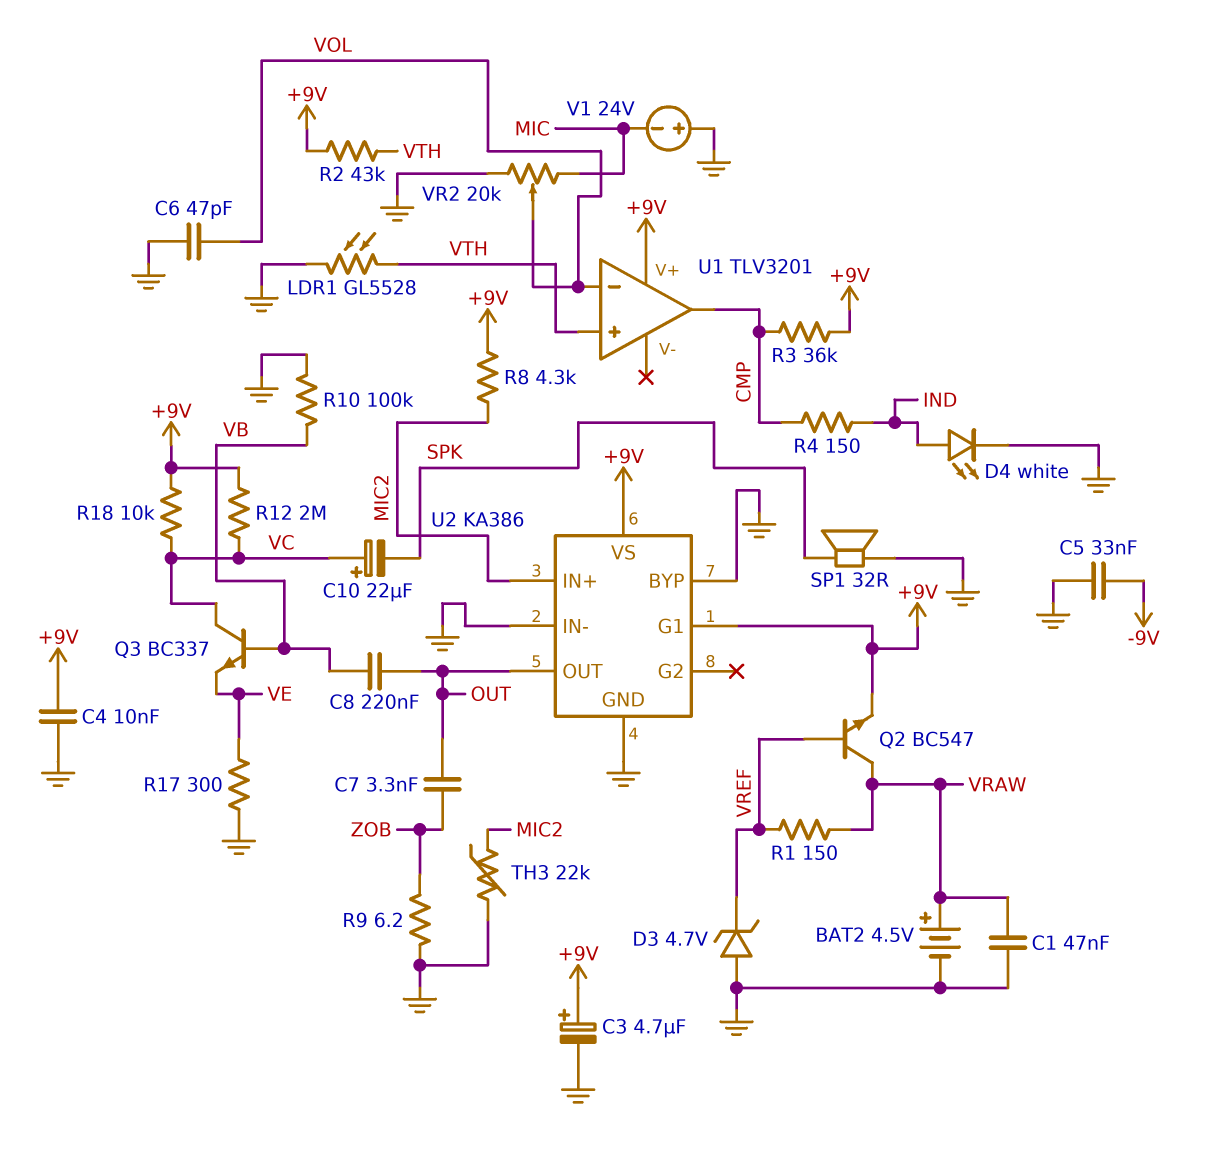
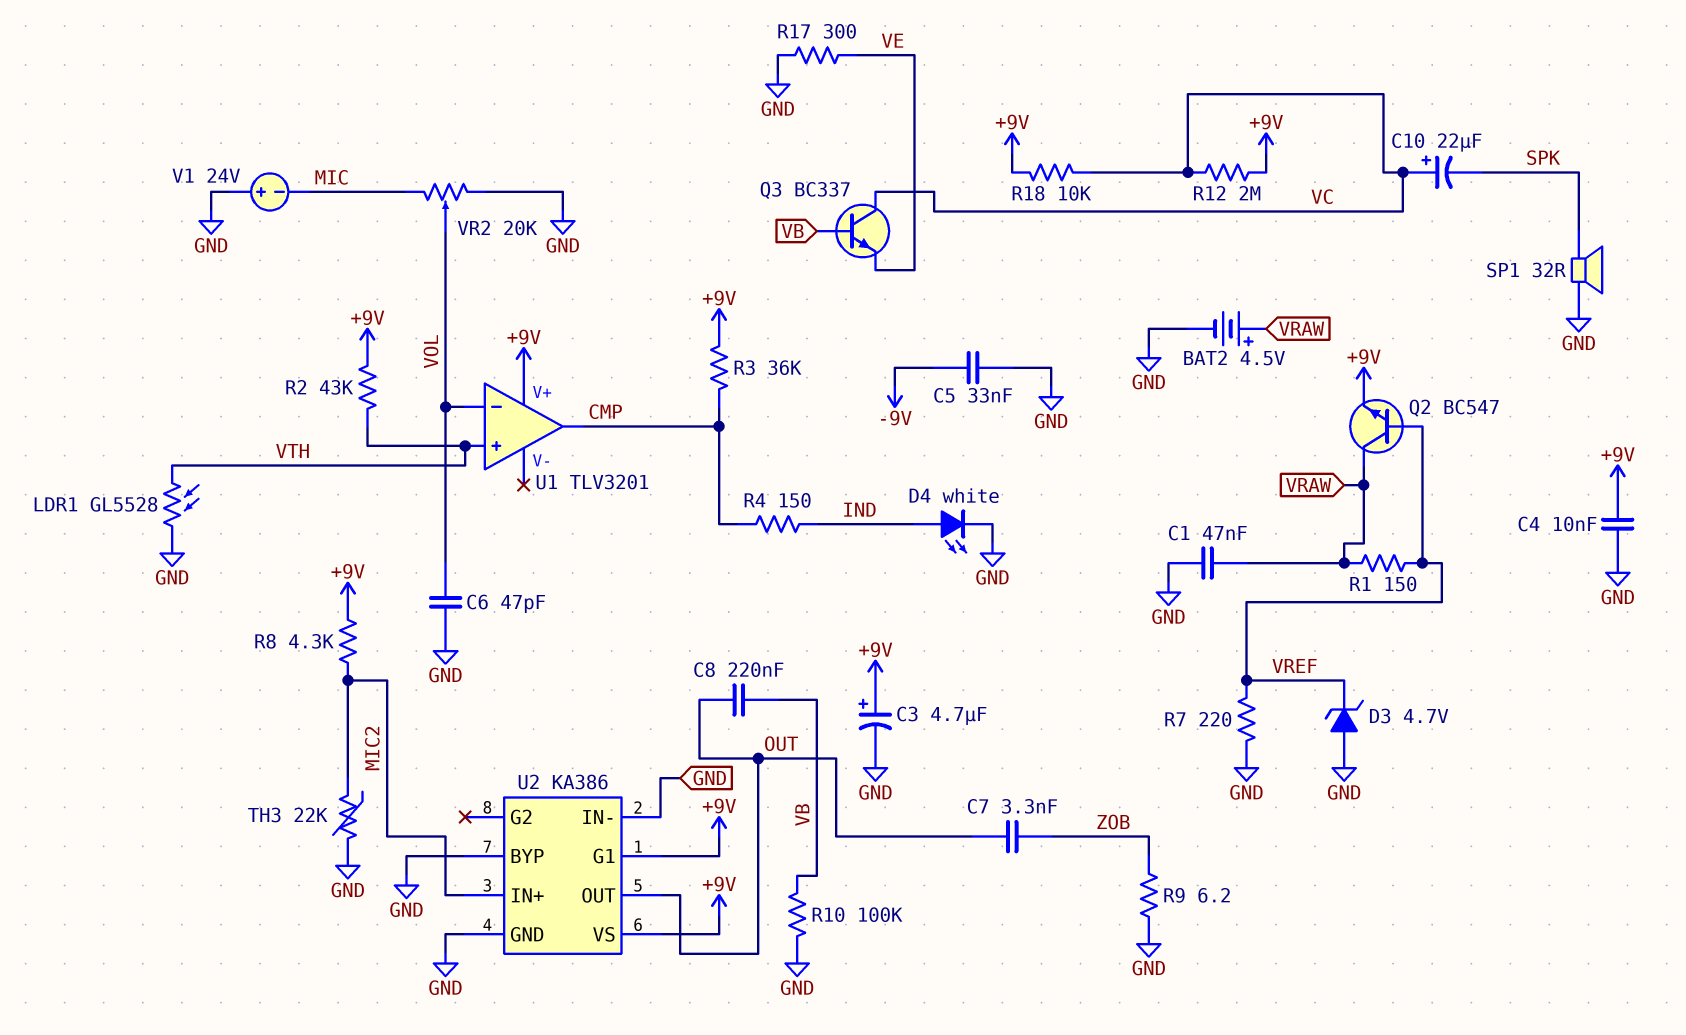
R7: none -> 220 (GND, VREF)

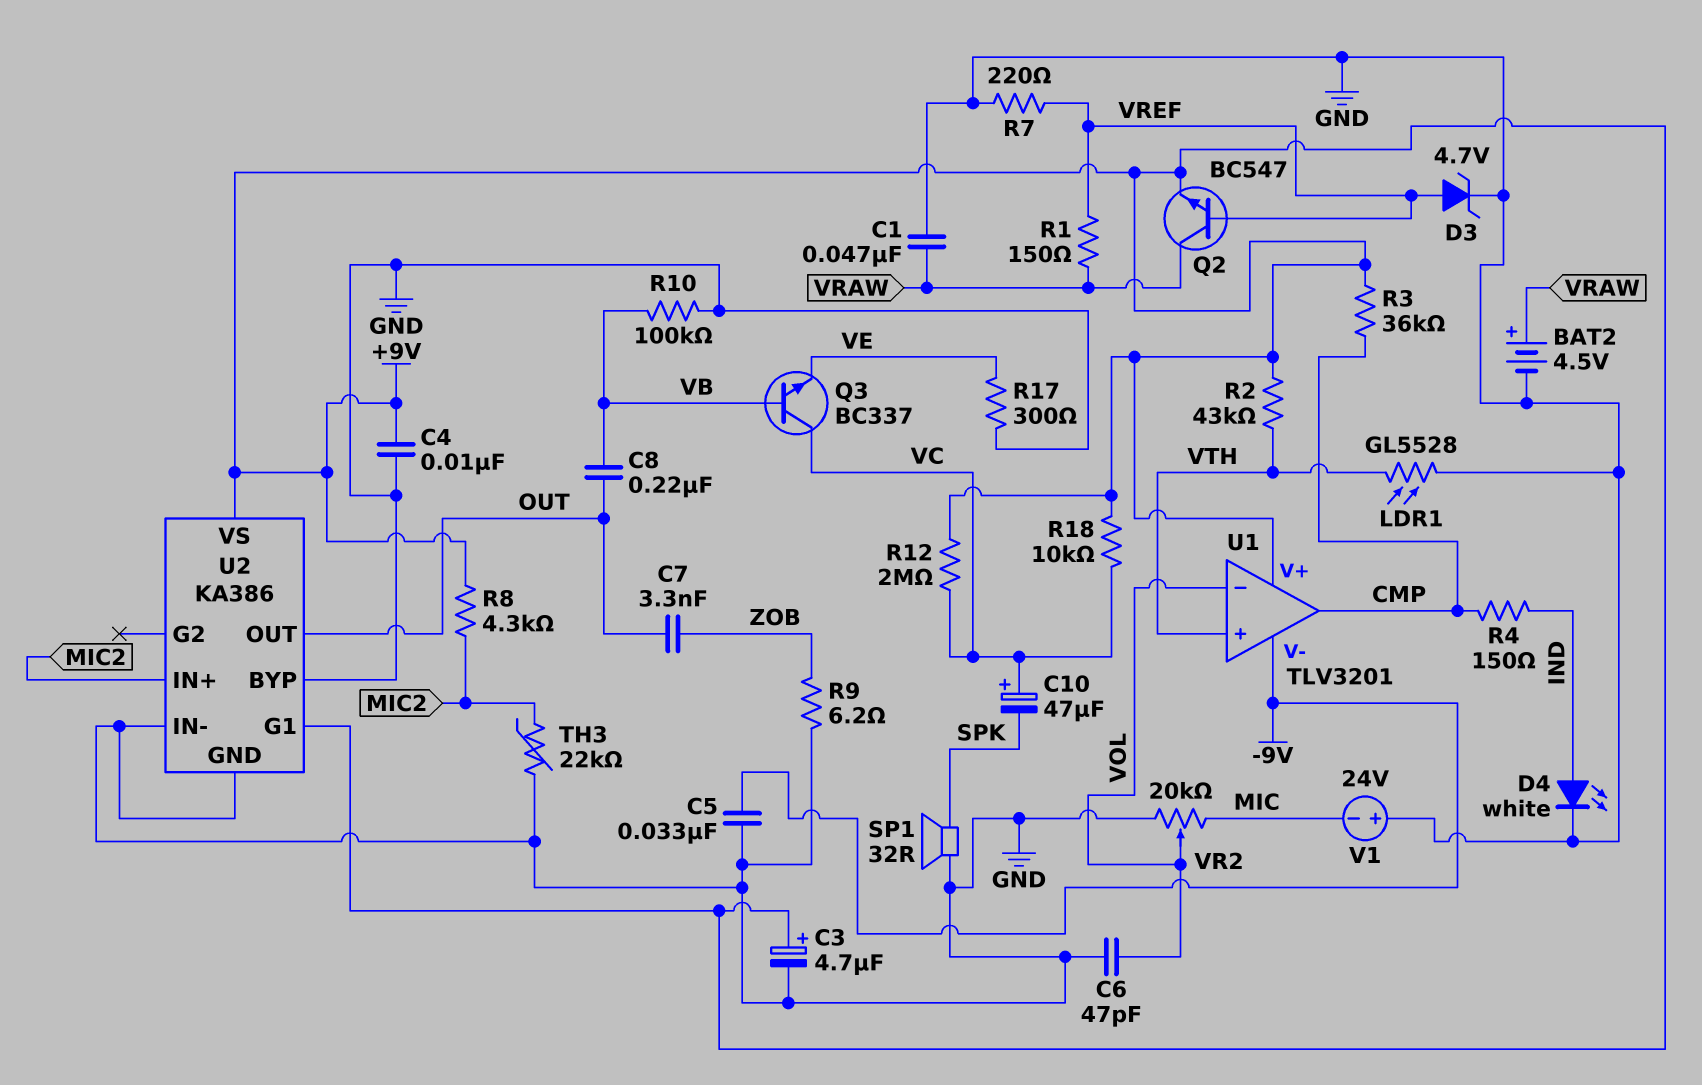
C10: 22uF (plus VC, minus SPK) -> 47uF (plus VC, minus SPK)
D3: zener 4.7V (A GND, K VREF) -> zener 4.7V (A VREF, K GND)
U1 pin V-: none -> -9V

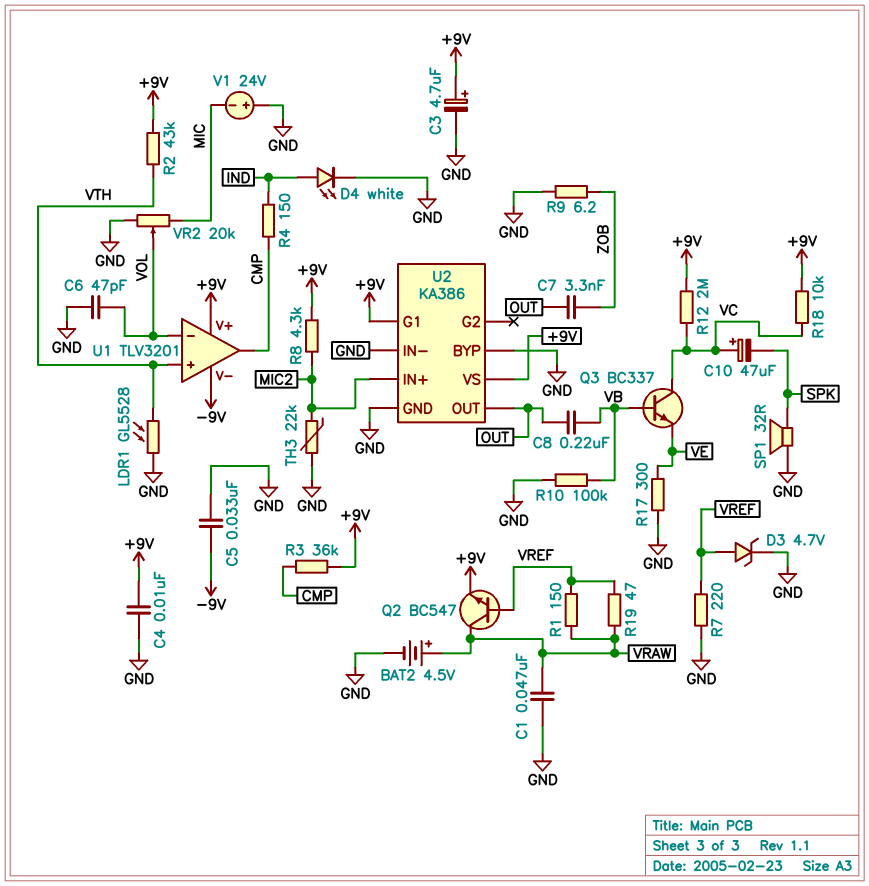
R19: none -> 47 (VRAW, VREF)

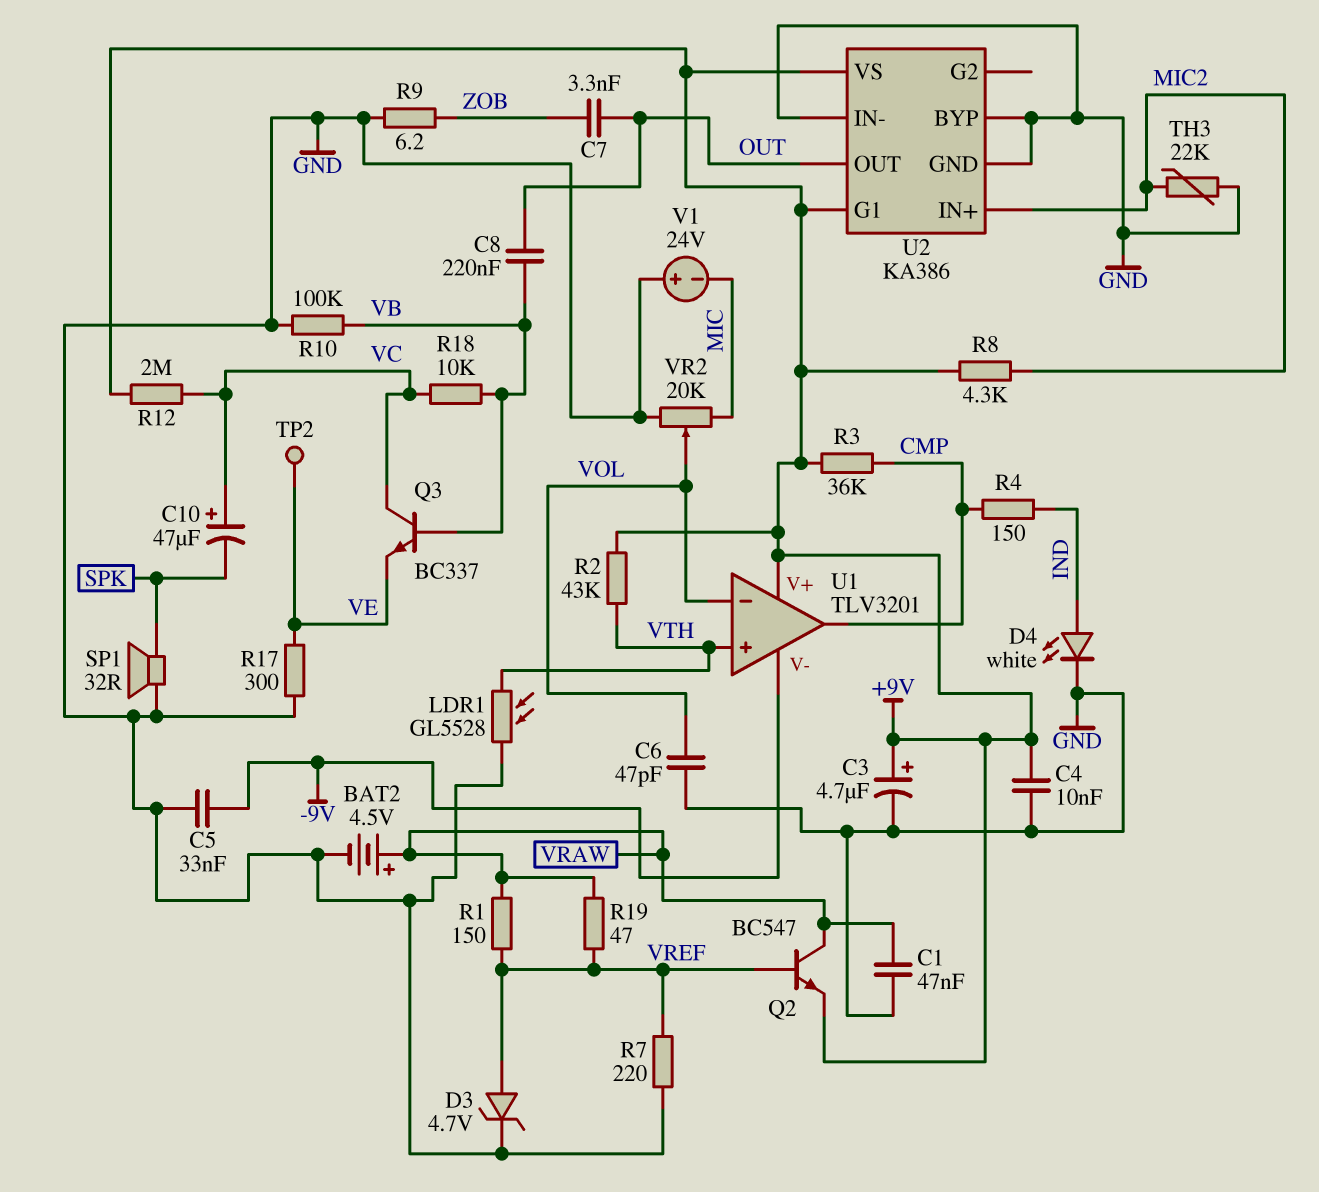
R18: 10k (+9V, VC) -> 10k (VB, VC)
TP2: none -> test point (VE)

